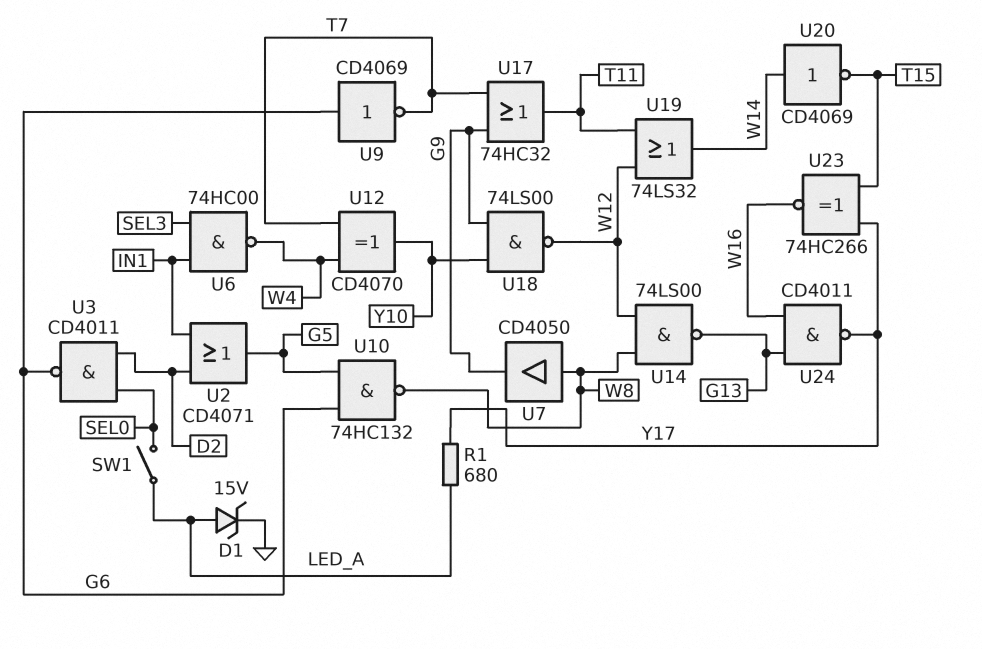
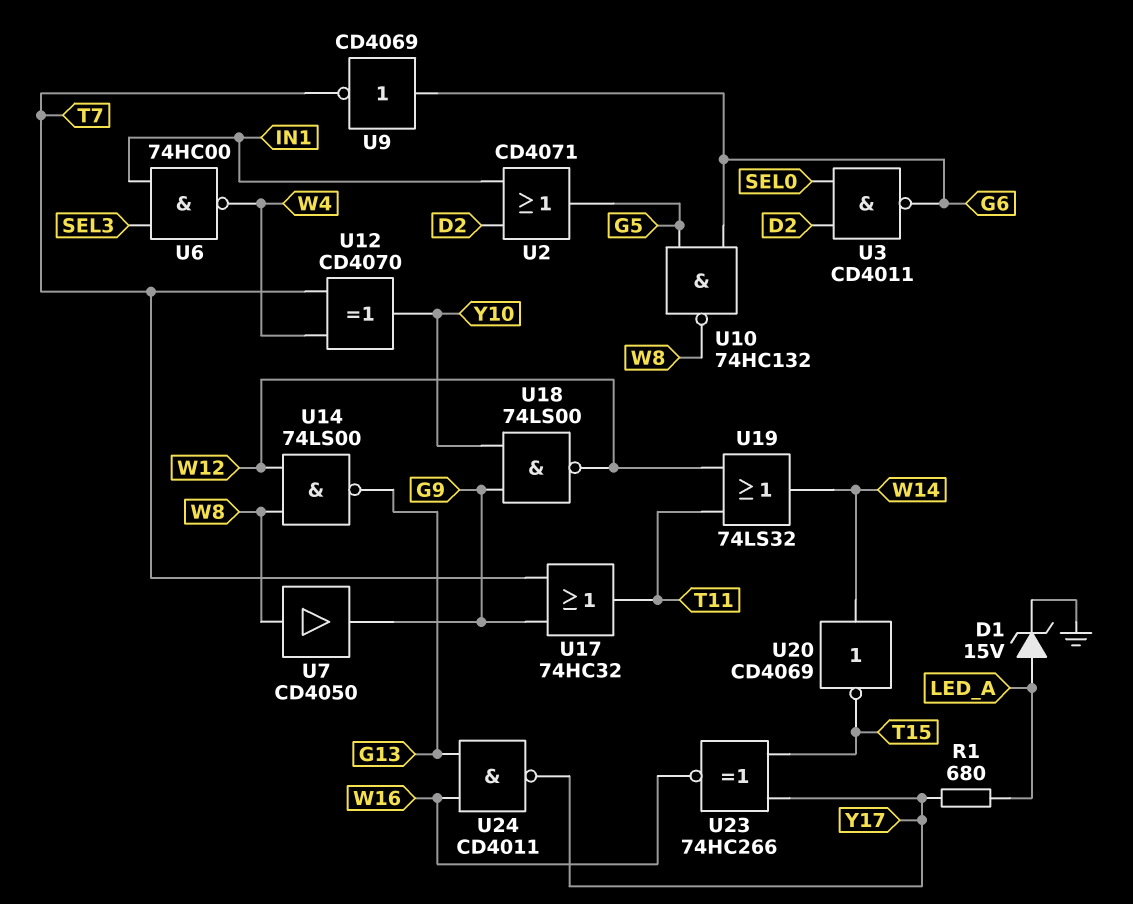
SW1: switch (LED_A, SEL0) -> none

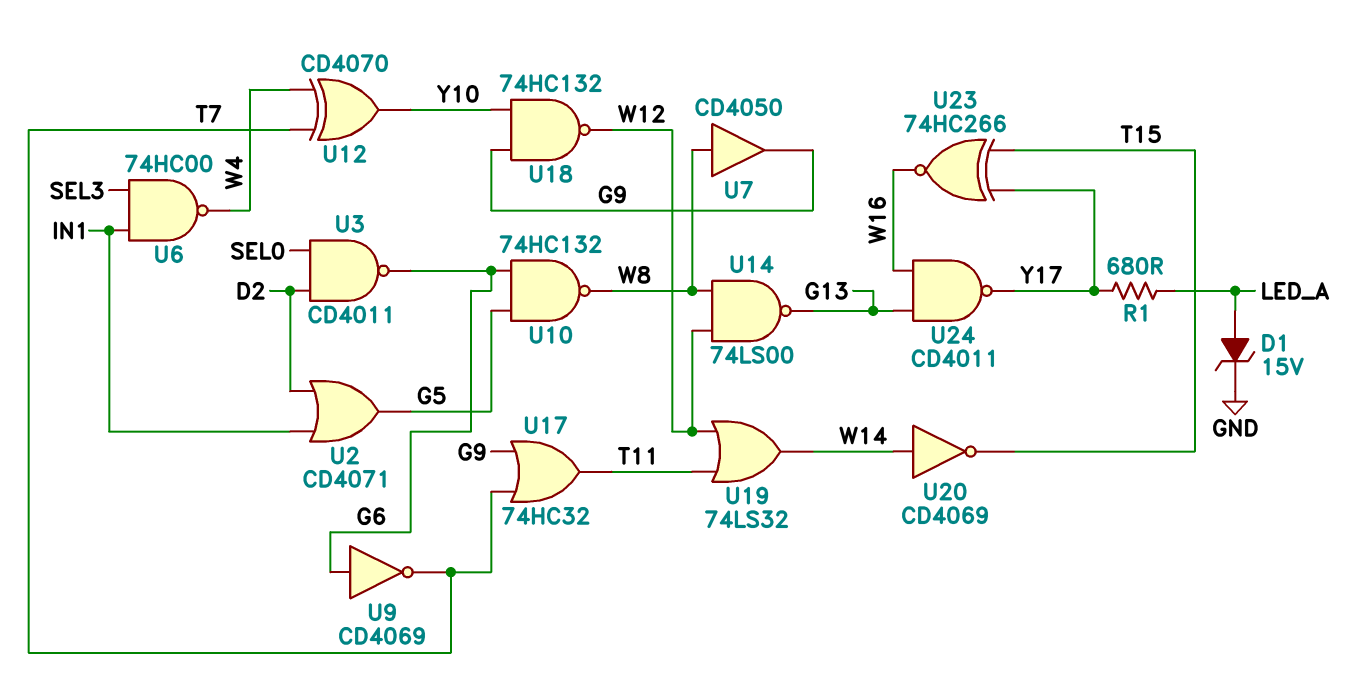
U18: NAND 74LS00 (in G9, in Y10, out W12) -> NAND 74HC132 (in G9, in Y10, out W12)

